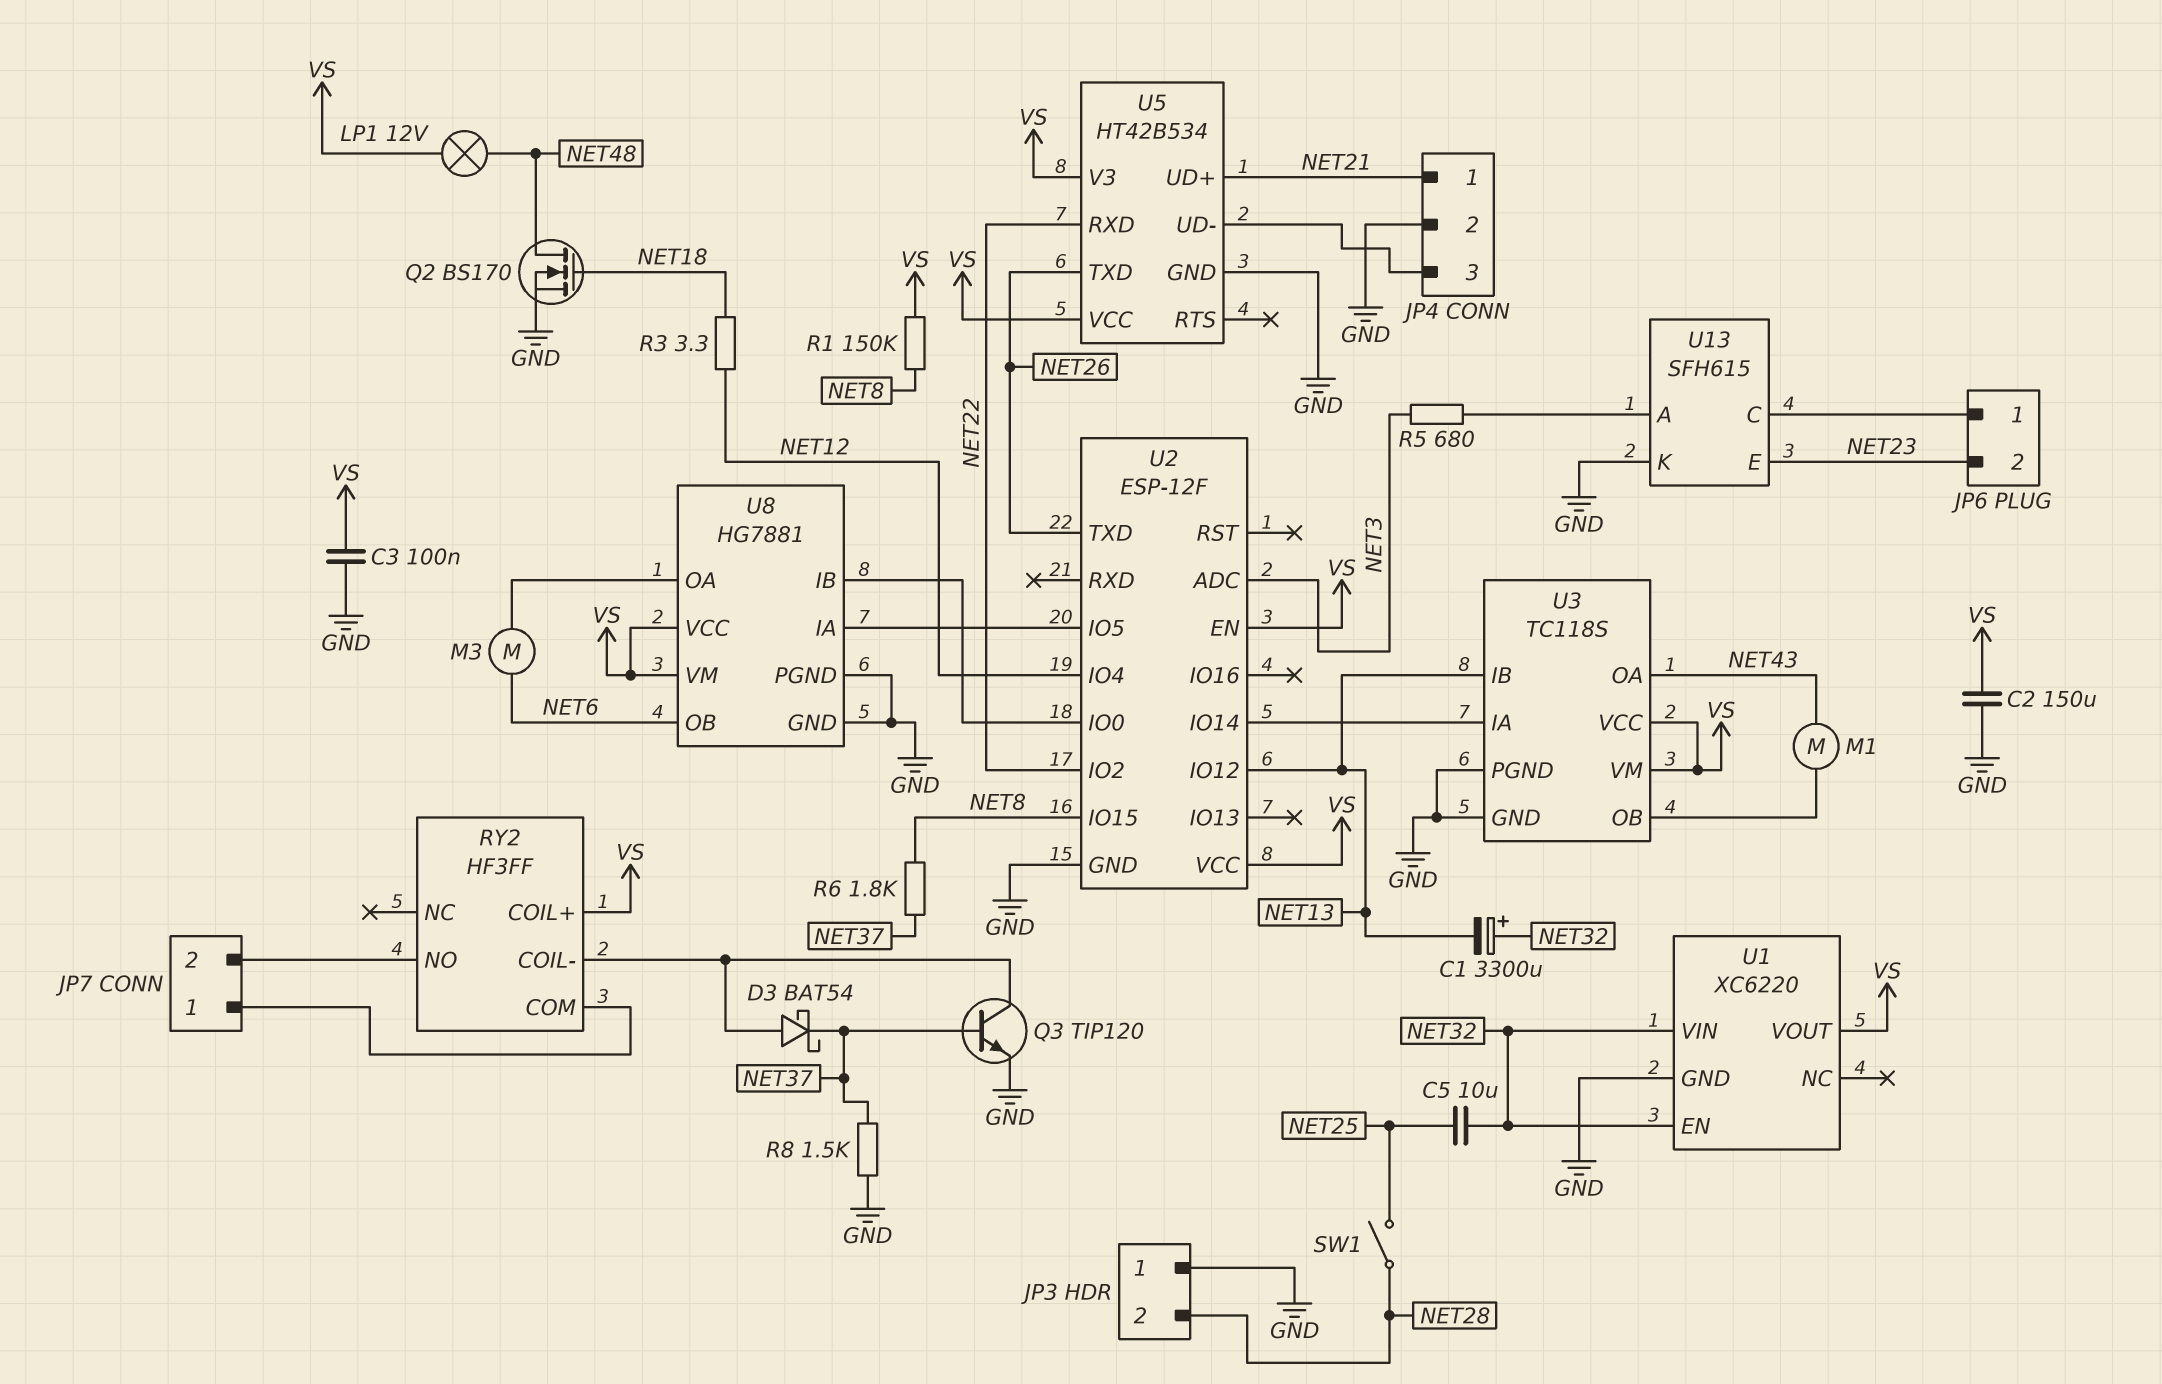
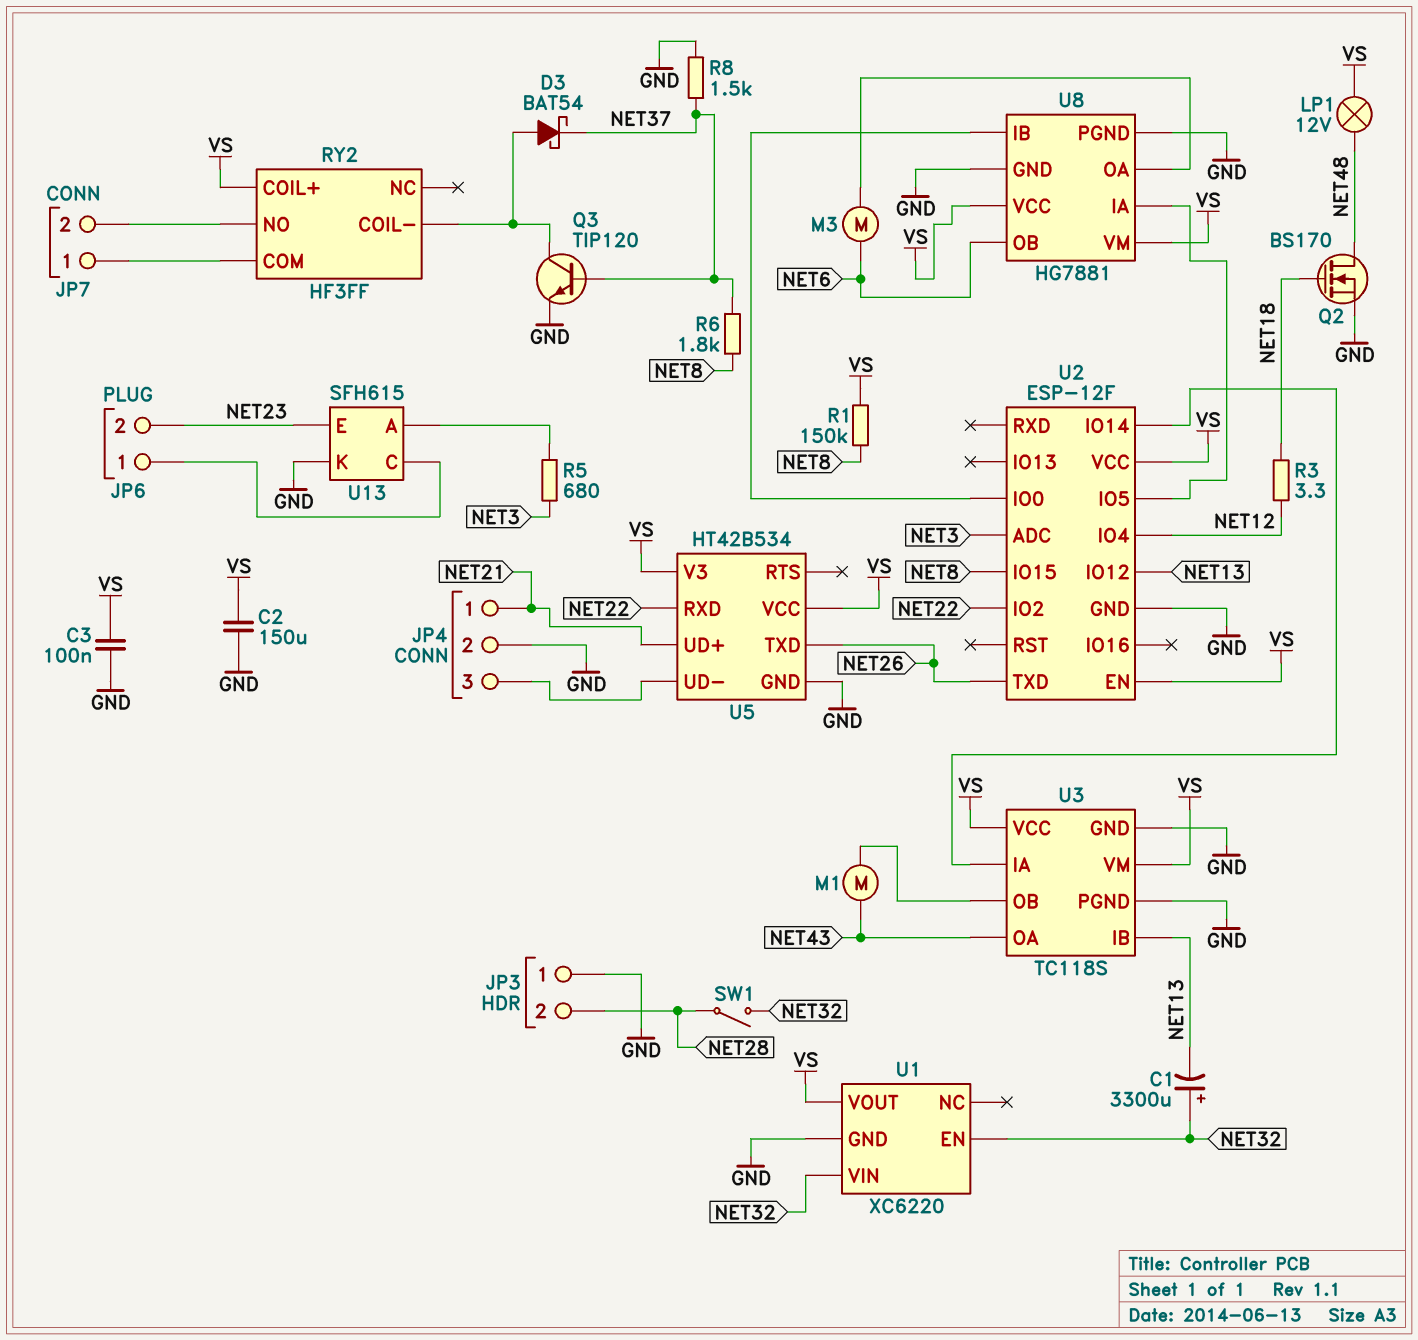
C5: 10uF (NET25, NET32) -> none
SW1: switch (NET25, NET28) -> switch (NET28, NET32)

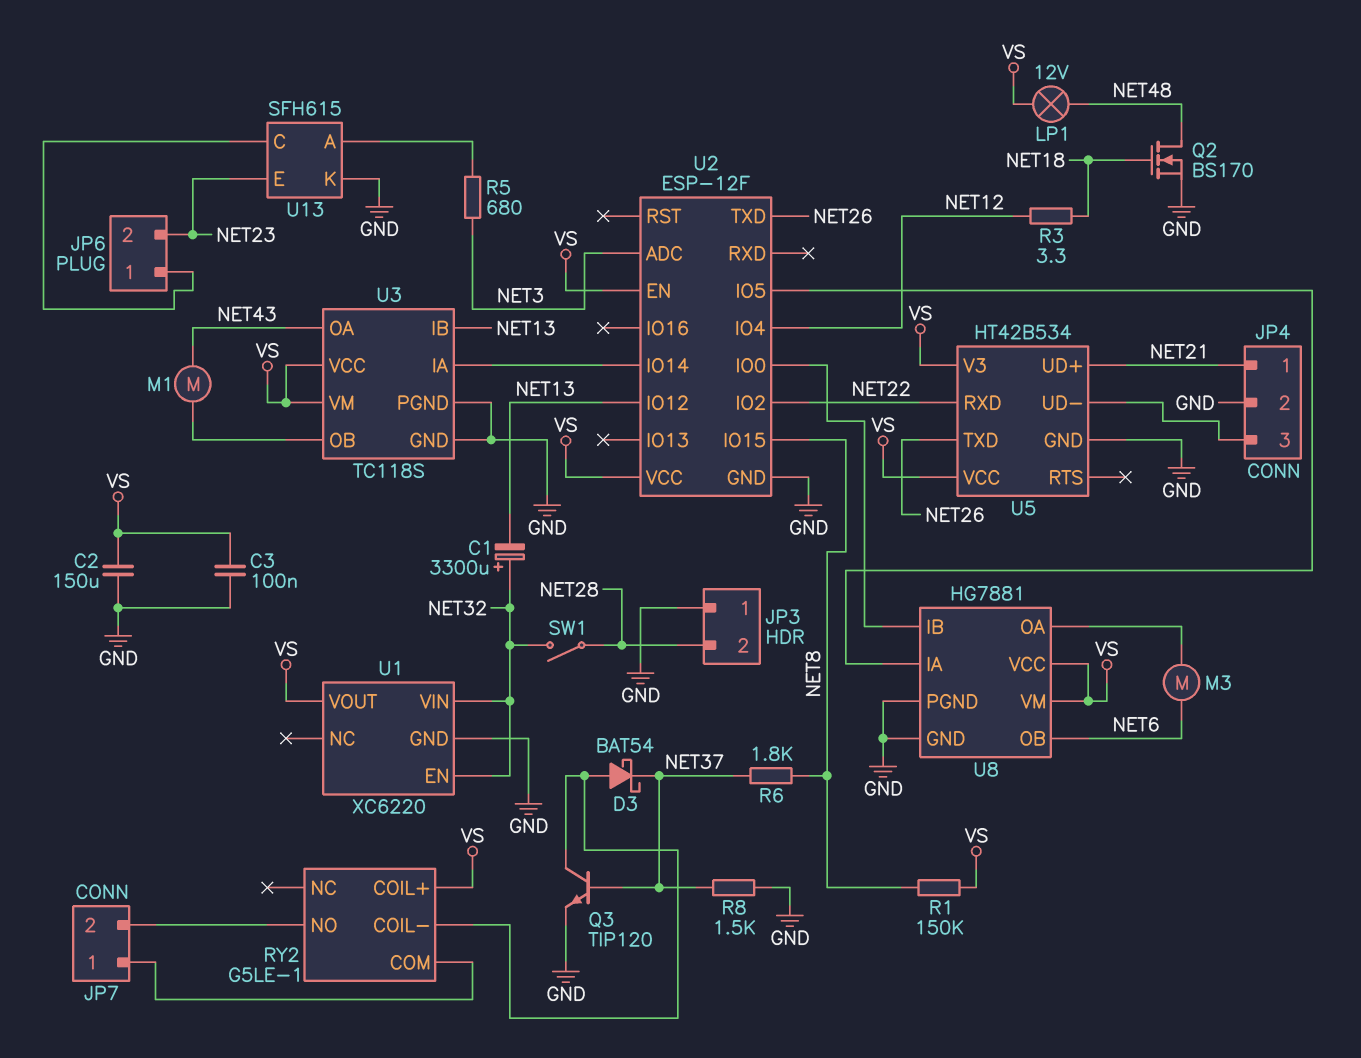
RY2: HF3FF -> G5LE-1

